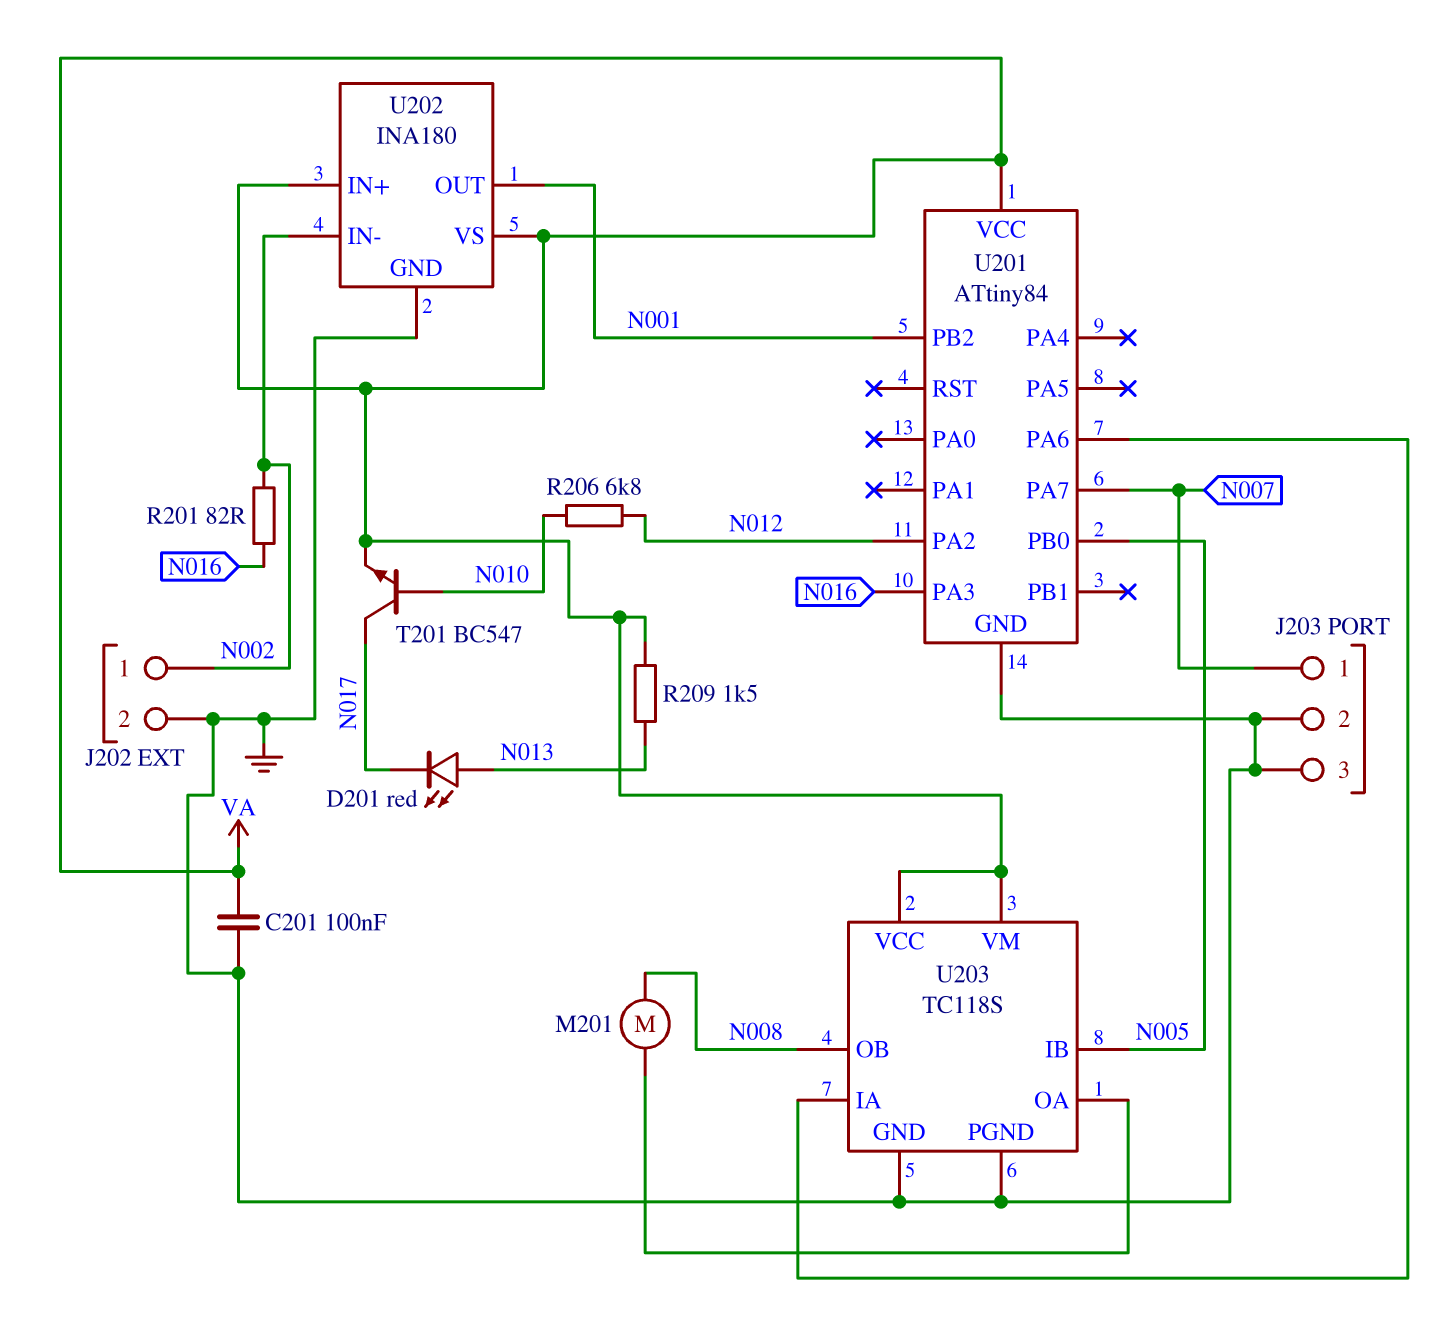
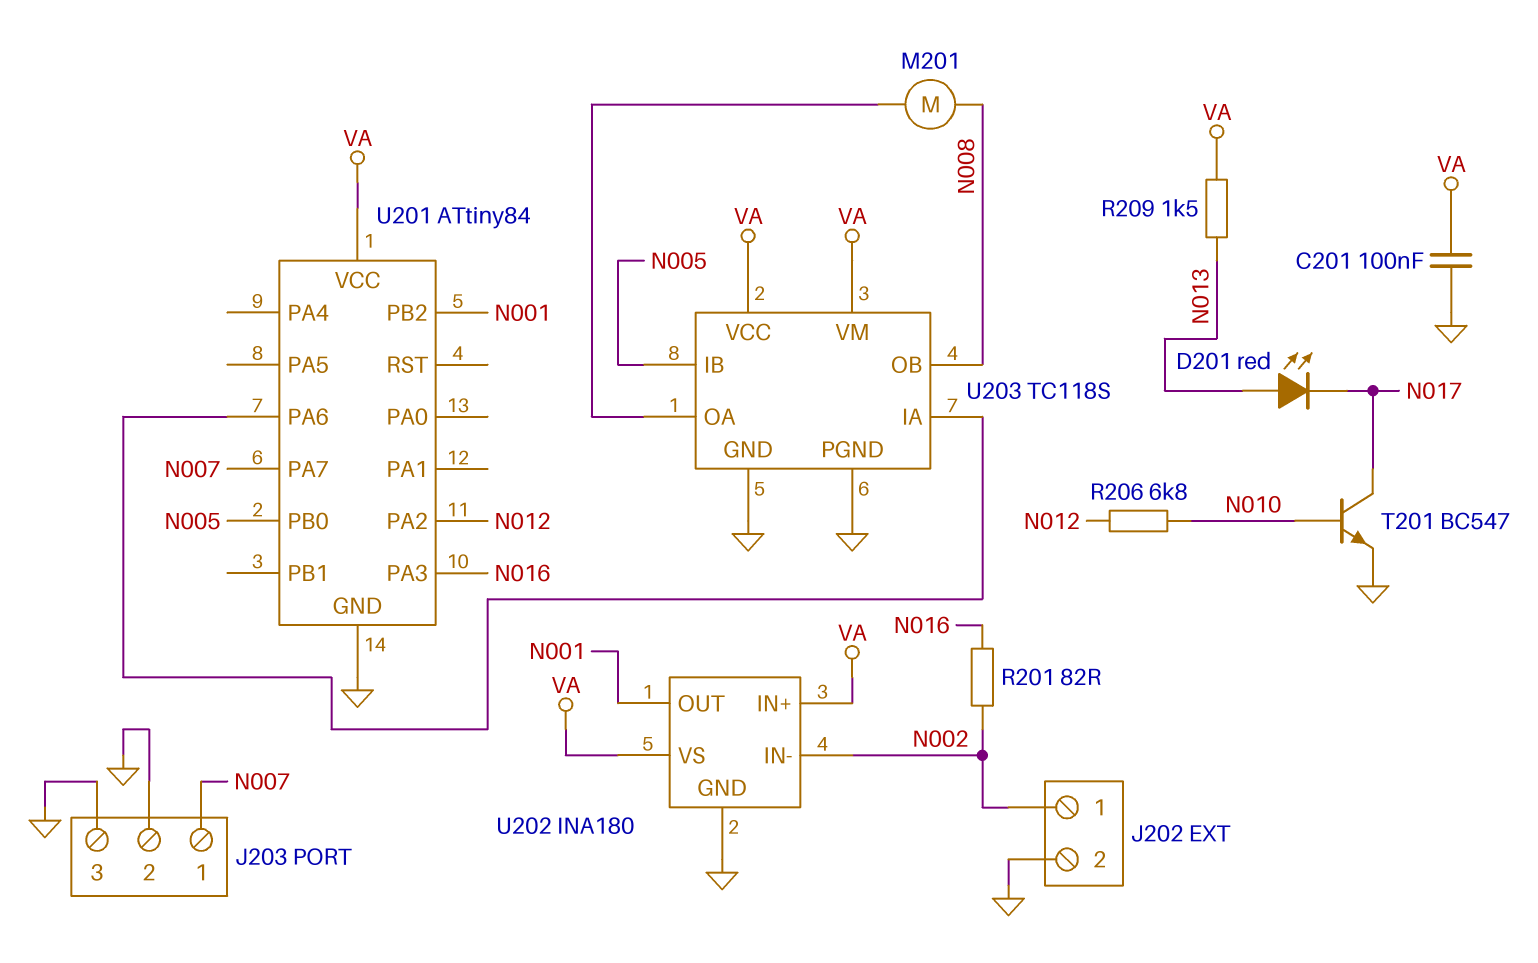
T201: NPN BC547 (B N010, C N017, E VA) -> NPN BC547 (B N010, C N017, E GND)

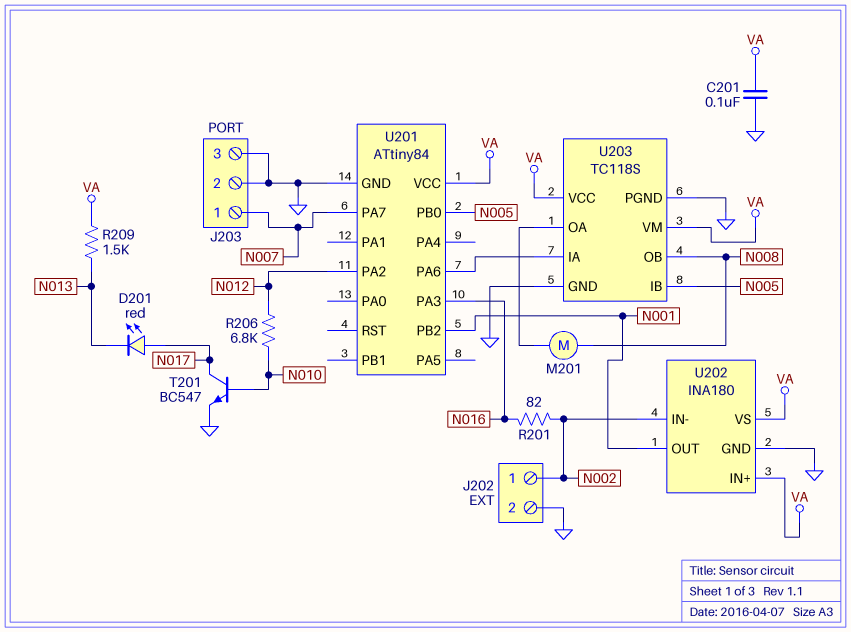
D201: LED red (A N013, K N017) -> LED red (A N017, K N013)

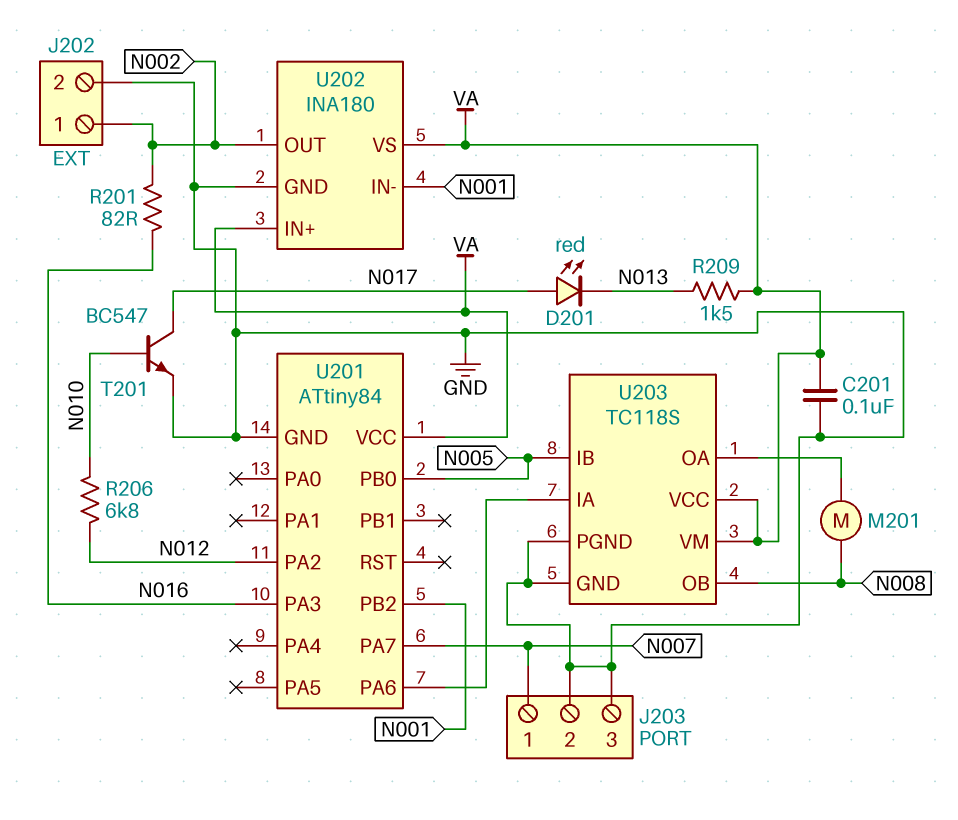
U202 pin IN-: N002 -> N001
U202 pin OUT: N001 -> N002

